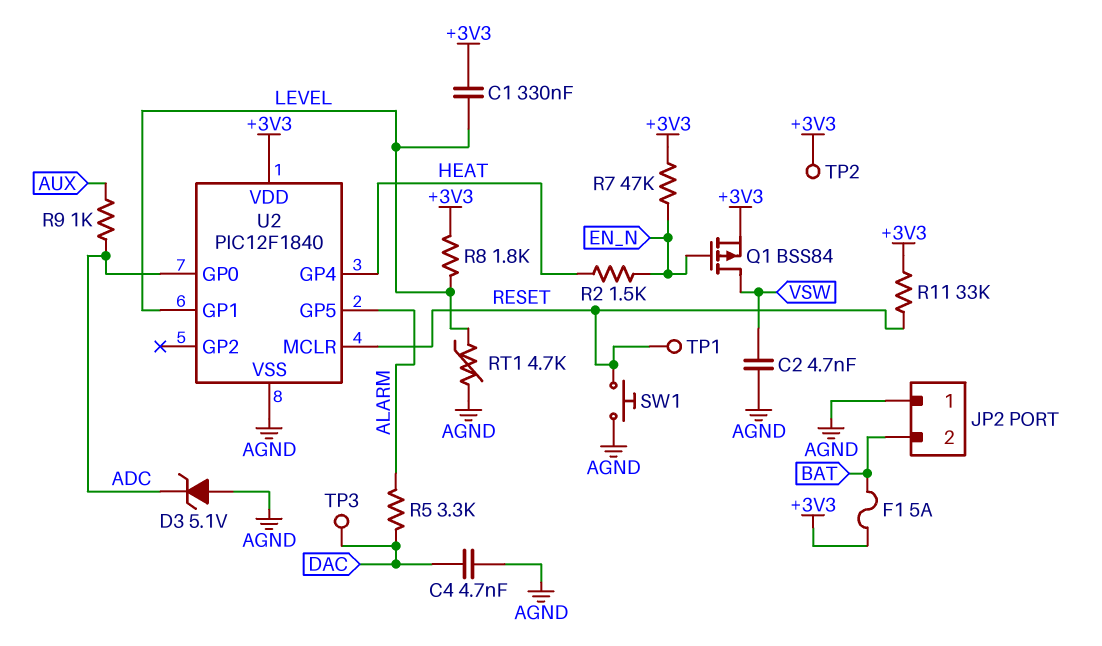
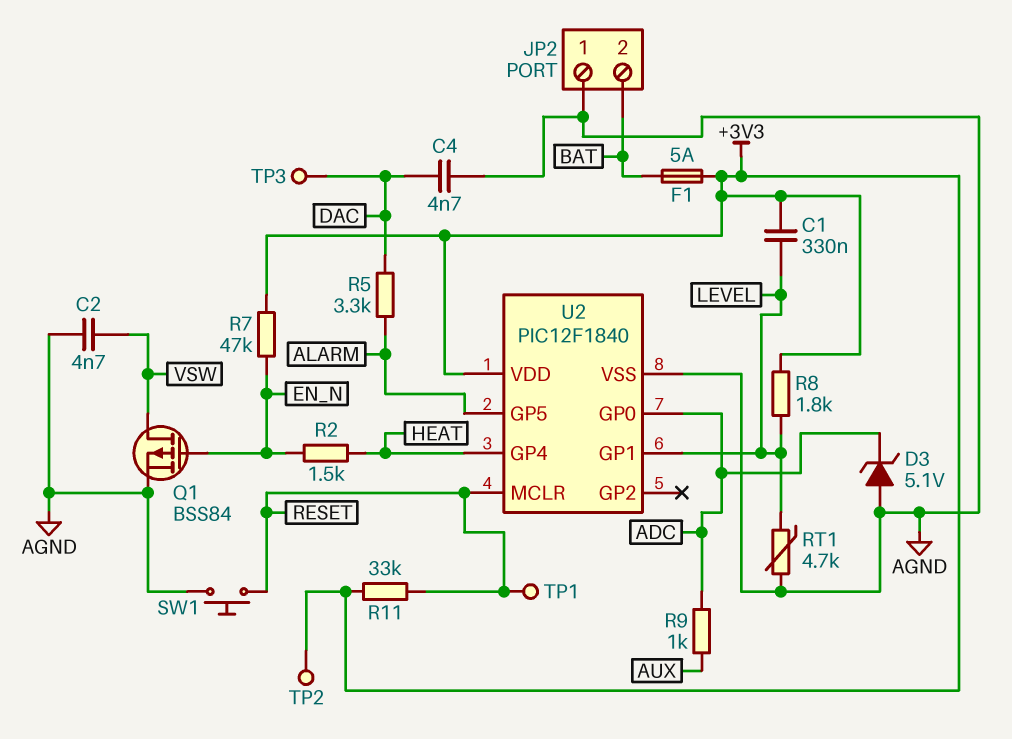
Q1: PMOS BSS84 (G EN_N, D VSW, S +3V3) -> PMOS BSS84 (G EN_N, D VSW, S AGND)

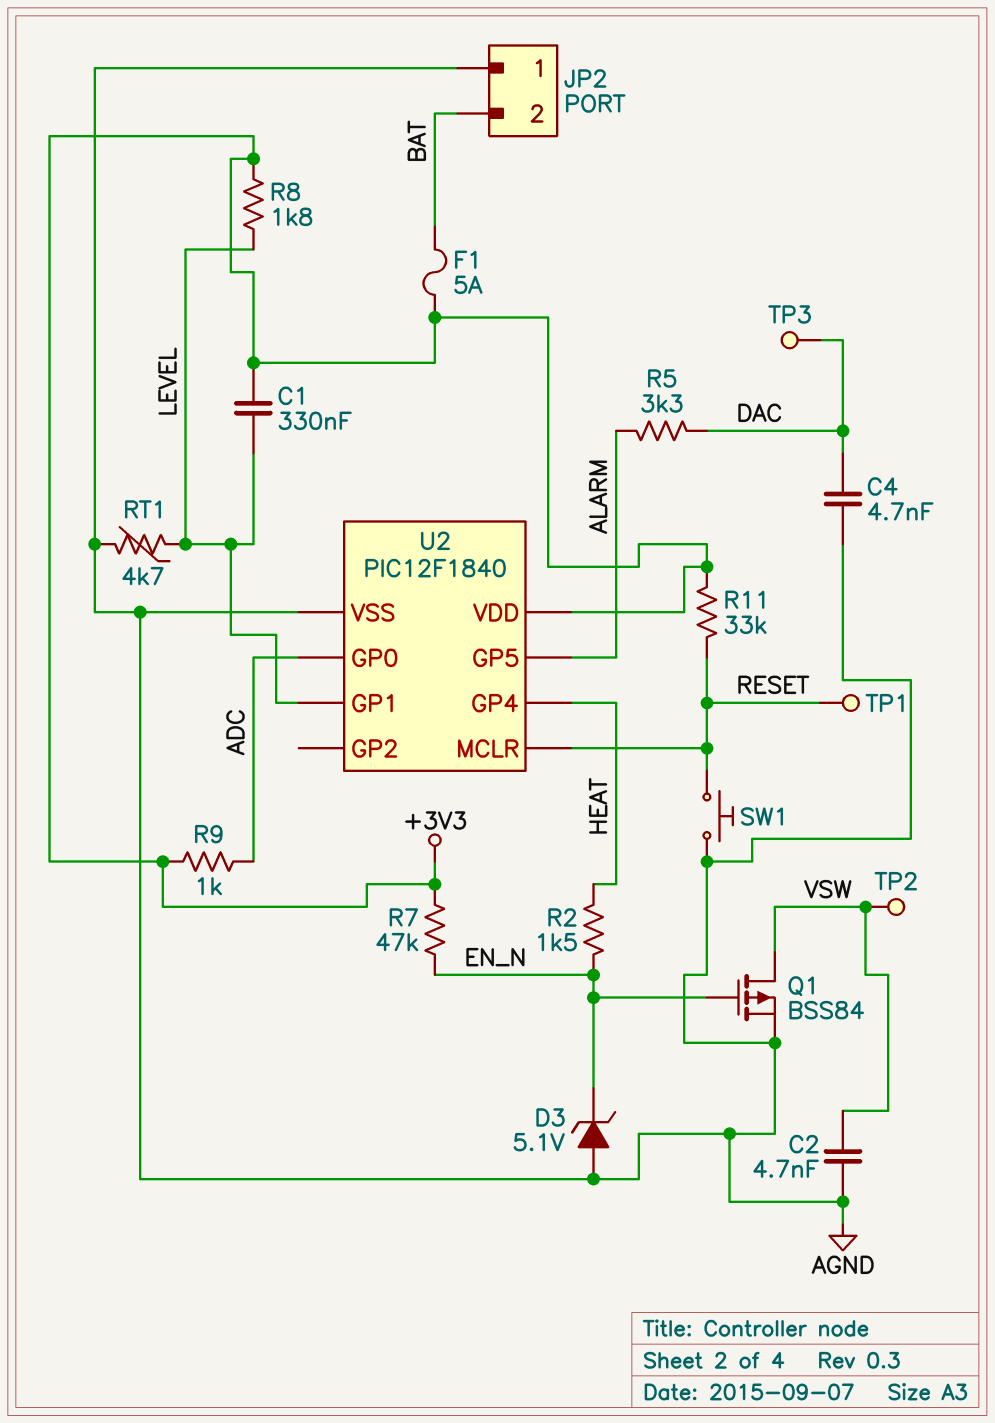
D3: zener 5.1V (A AGND, K ADC) -> zener 5.1V (A AGND, K EN_N)
R9: 1k (ADC, AUX) -> 1k (+3V3, ADC)
TP2: test point (+3V3) -> test point (VSW)

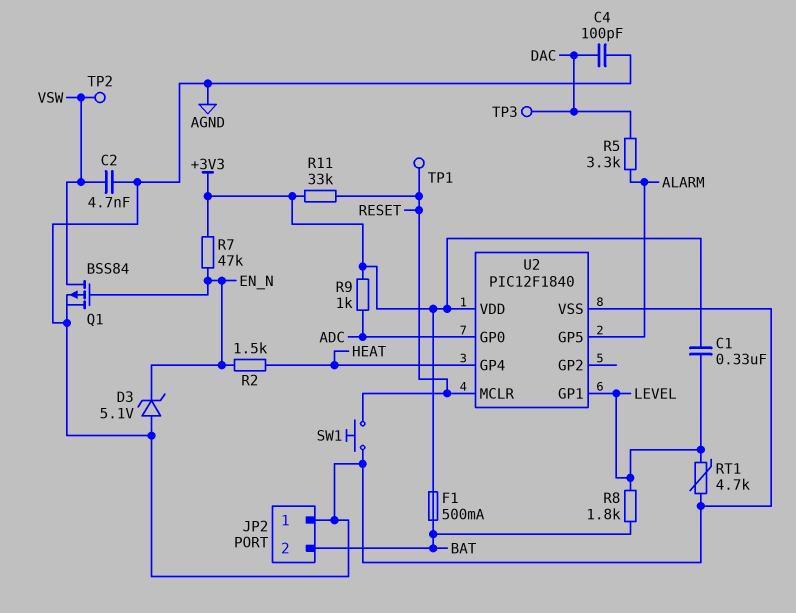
C4: 4.7nF (AGND, DAC) -> 100pF (AGND, DAC)
F1: 5A (+3V3, BAT) -> 500mA (+3V3, BAT)
R8: 1.8k (+3V3, LEVEL) -> 1.8k (BAT, LEVEL)

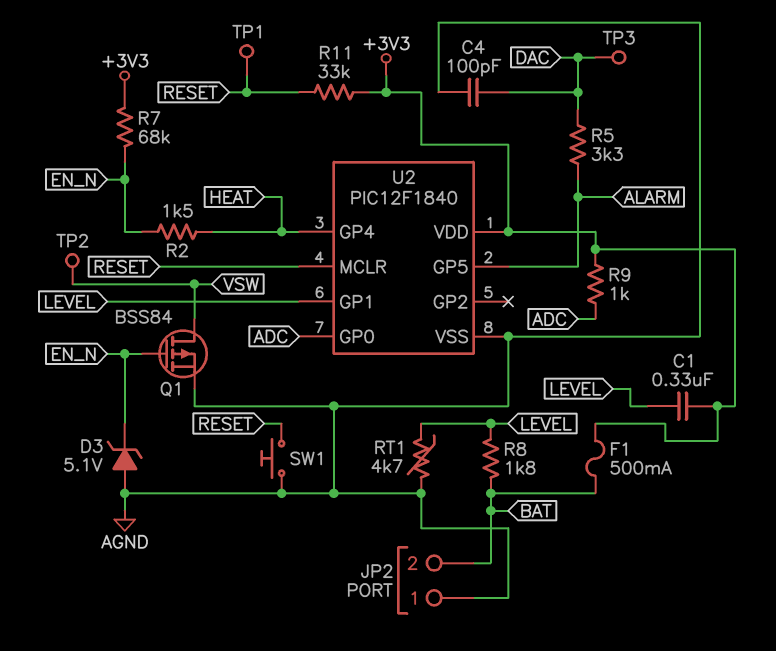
C2: 4.7nF (AGND, VSW) -> none
R7: 47k (+3V3, EN_N) -> 68k (+3V3, EN_N)

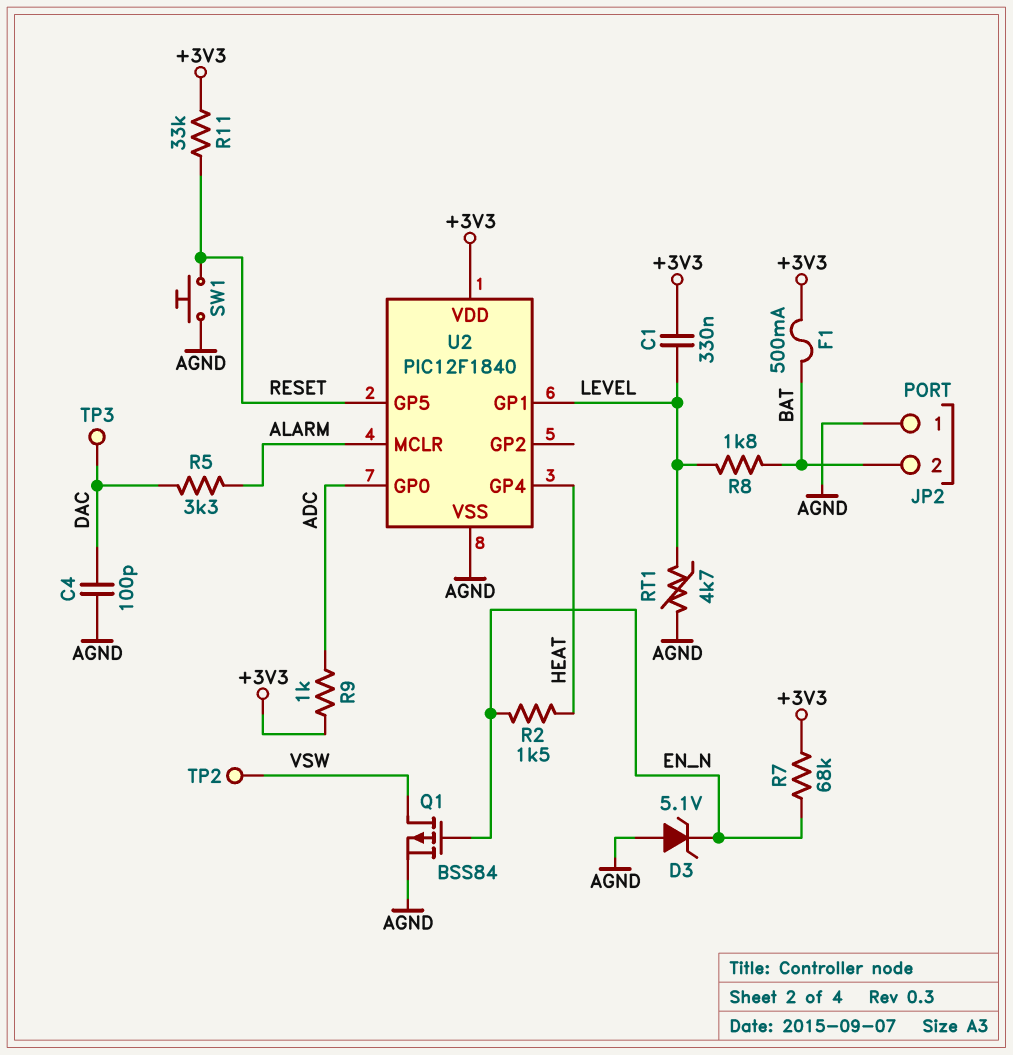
TP1: test point (RESET) -> none
U2 pin GP5: ALARM -> RESET
U2 pin MCLR: RESET -> ALARM

